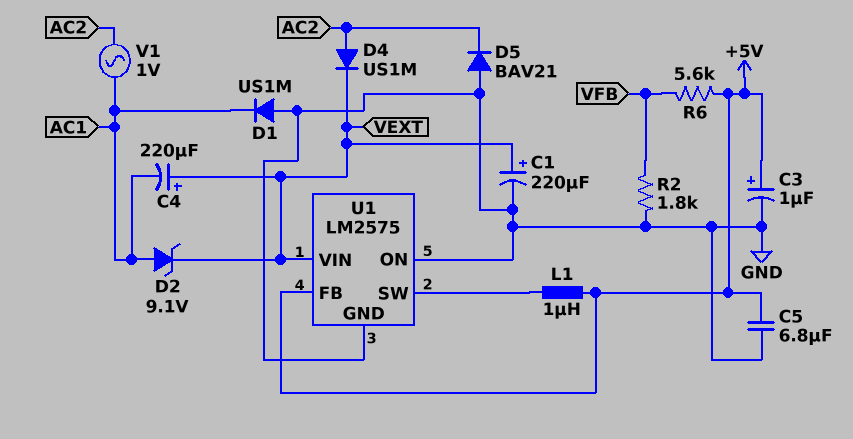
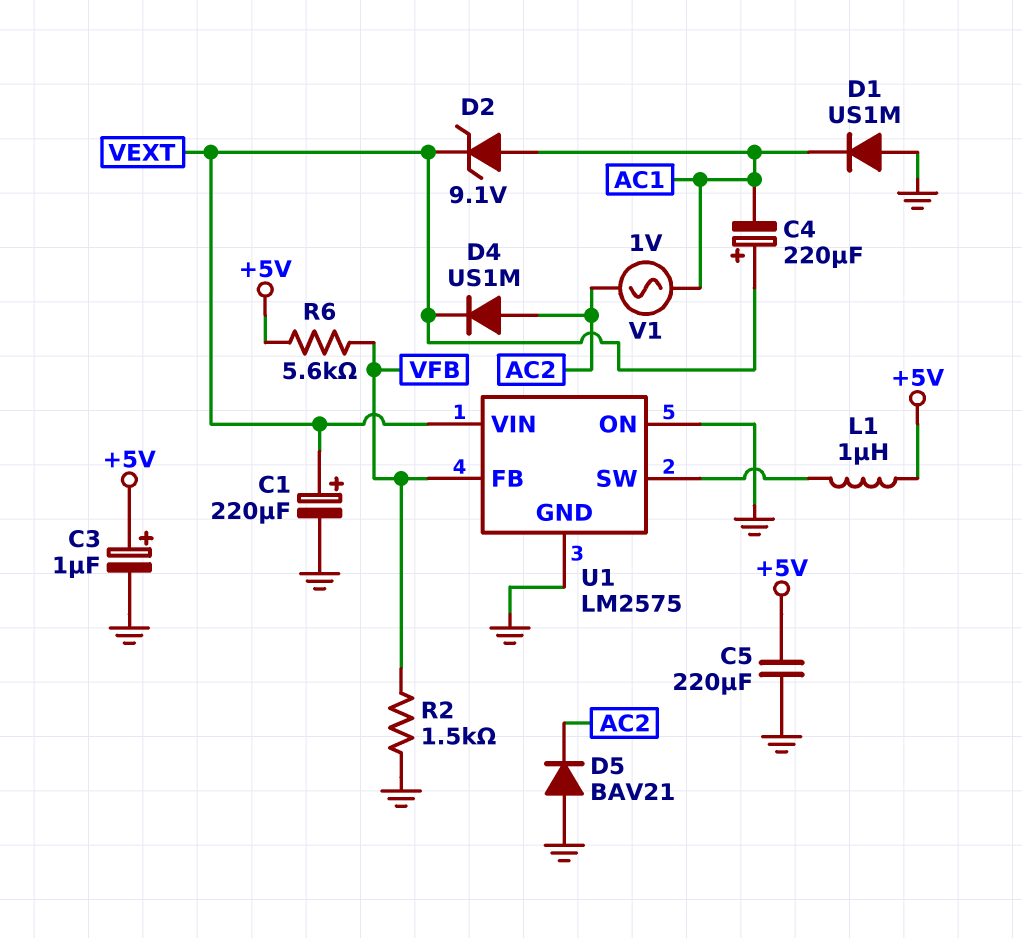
C5: 6.8uF (+5V, GND) -> 220uF (+5V, GND)
R2: 1.8k (GND, VFB) -> 1.5k (GND, VFB)
U1 pin FB: +5V -> VFB

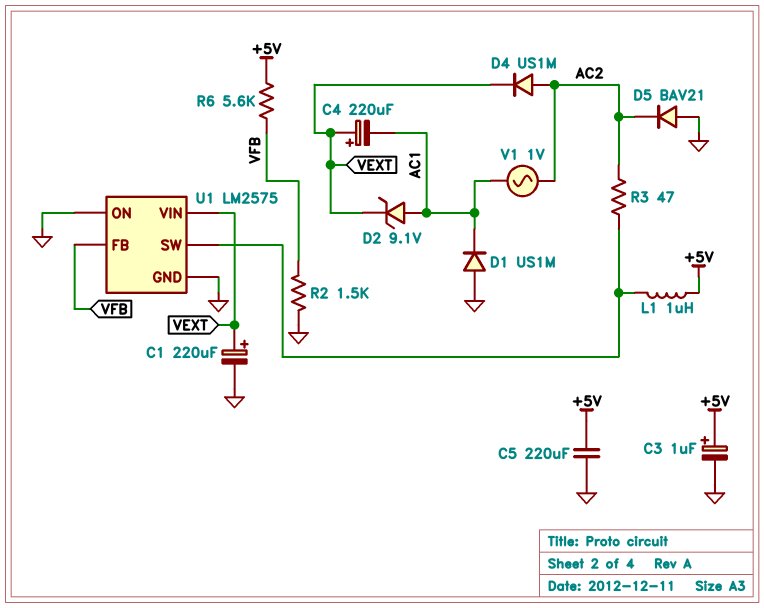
R3: none -> 47 (AC2, U1/SW)

